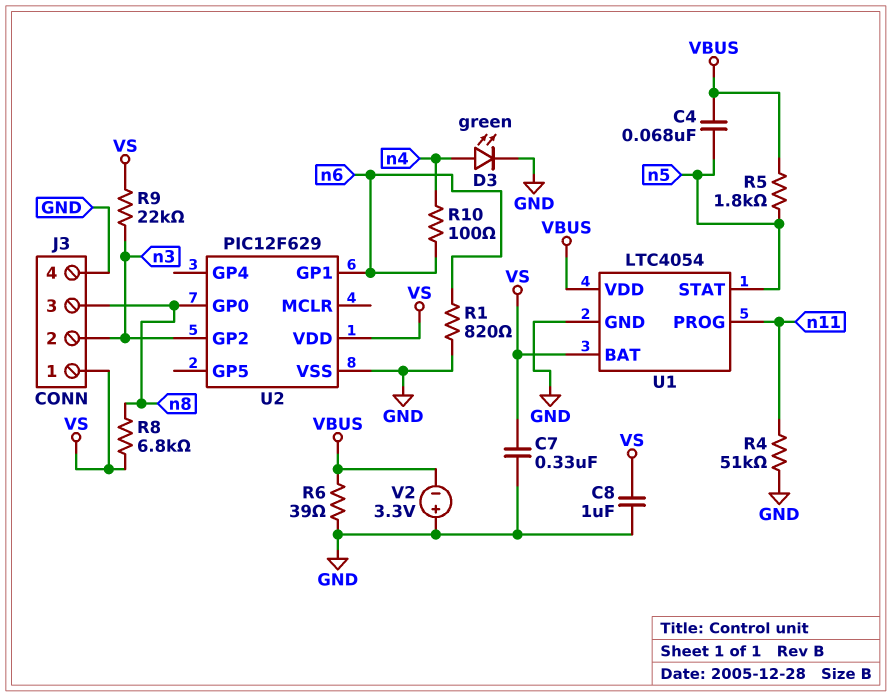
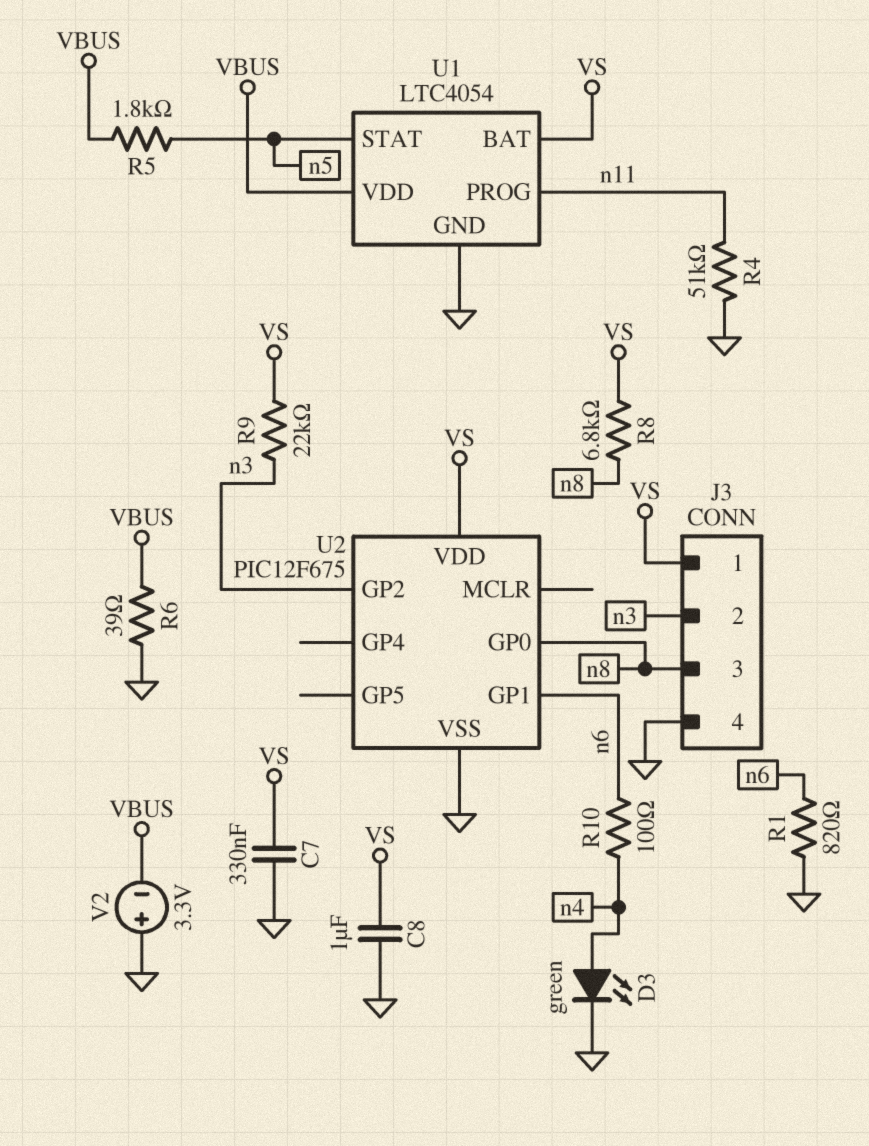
C4: 68nF (VBUS, n5) -> none
U2: PIC12F629 -> PIC12F675

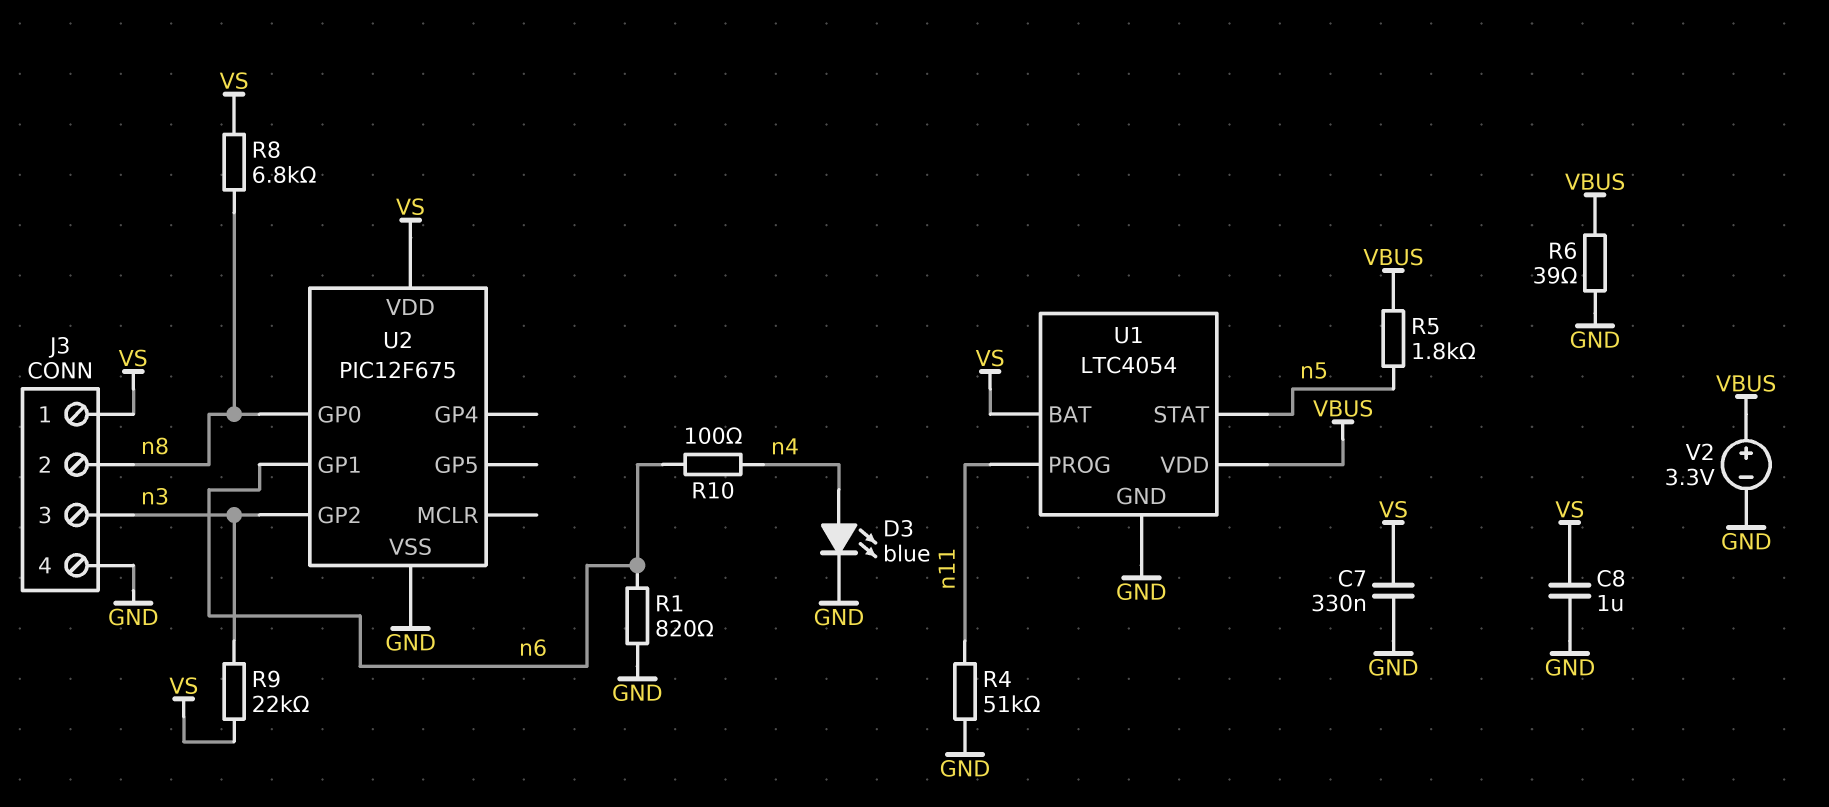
D3: LED green (A n4, K GND) -> LED blue (A n4, K GND)
J3 pin 2: n3 -> n8
J3 pin 3: n8 -> n3
V2: 3.3V (plus GND, minus VBUS) -> 3.3V (plus VBUS, minus GND)

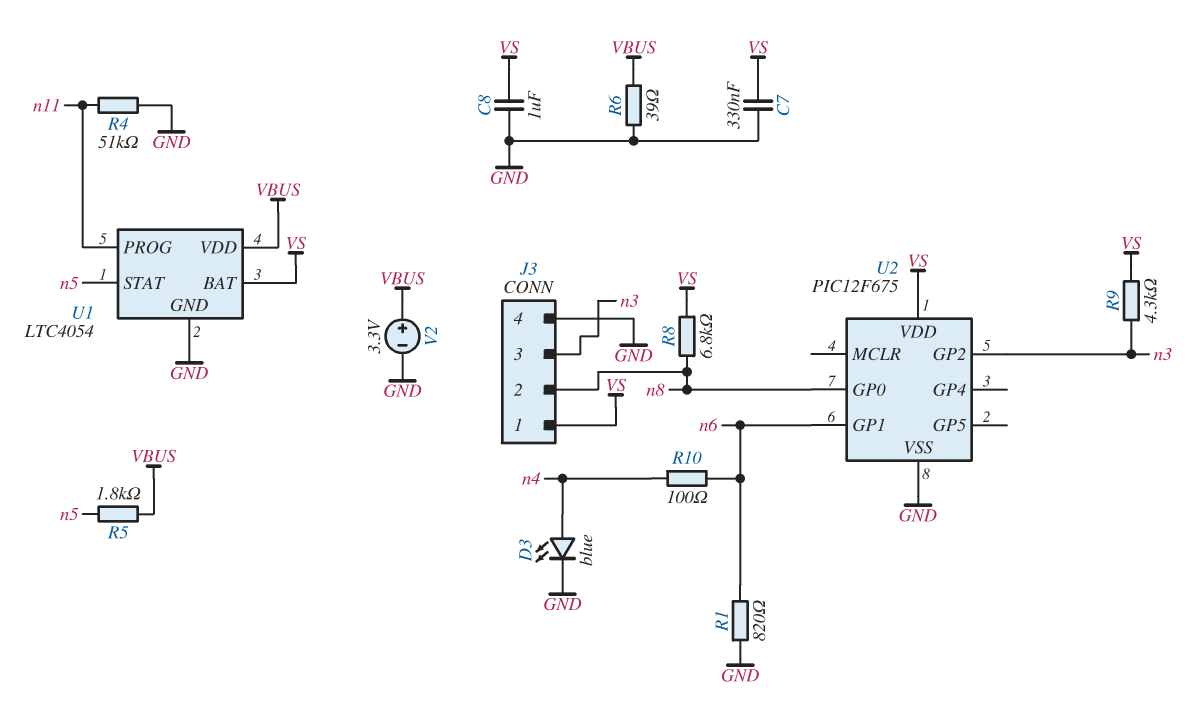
R9: 22k (VS, n3) -> 4.3k (VS, n3)

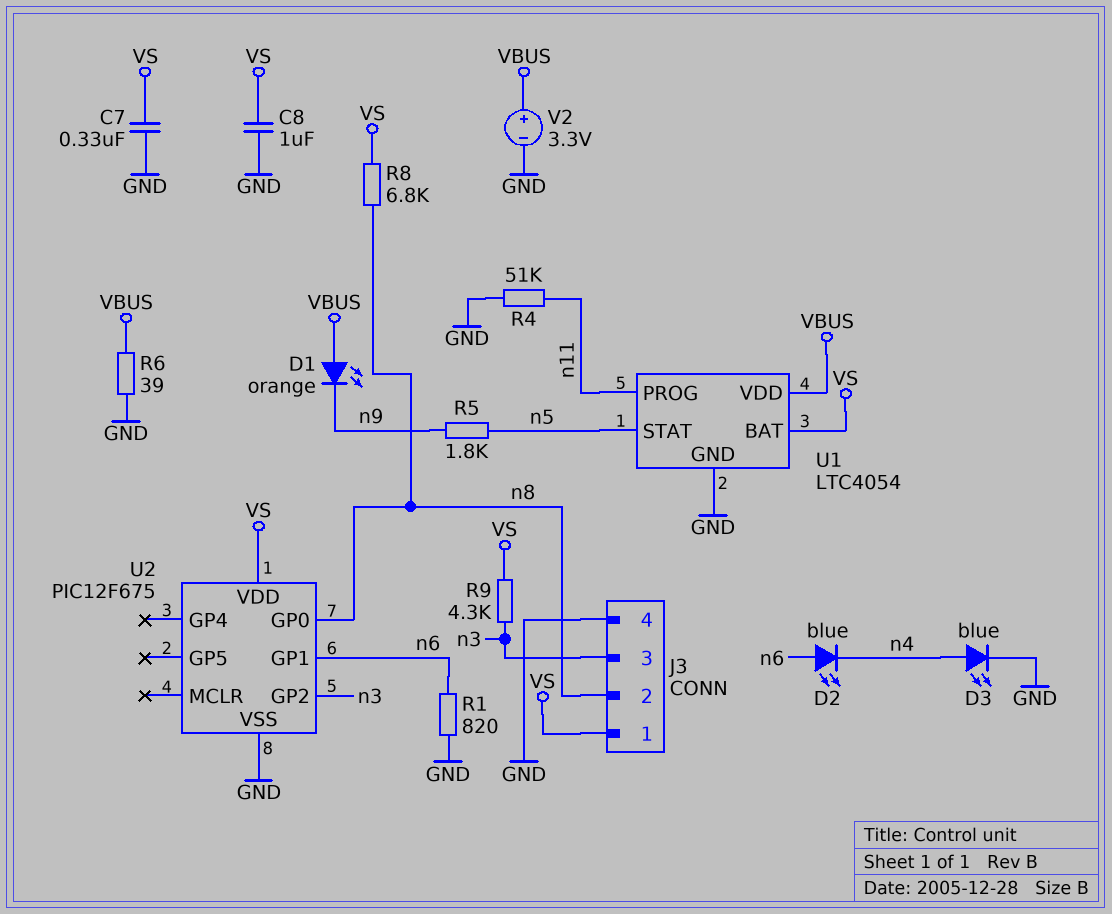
D1: none -> LED orange (A VBUS, K n9)
D2: none -> LED blue (A n6, K n4)
R5: 1.8k (VBUS, n5) -> 1.8k (n5, n9)
R10: 100 (n4, n6) -> none

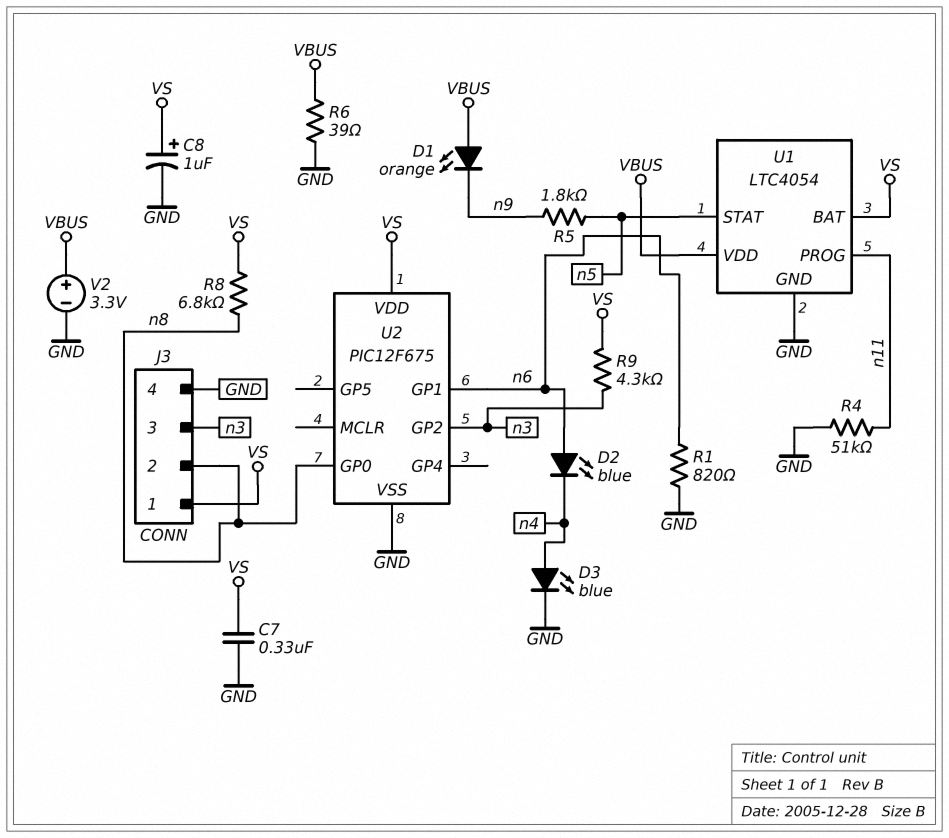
C8: 1uF (GND, VS) -> 1uF (plus VS, minus GND)

